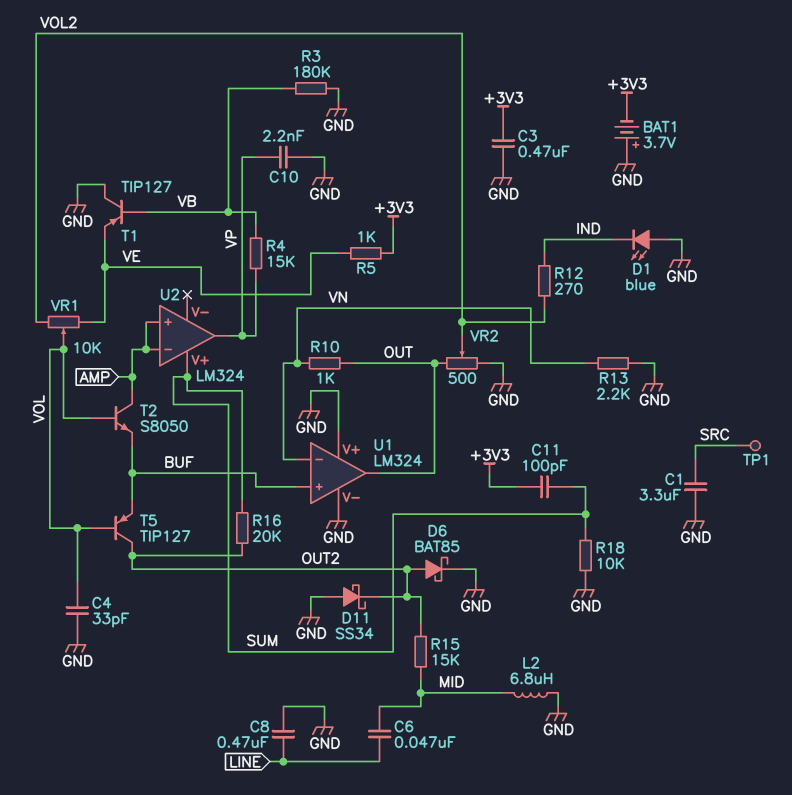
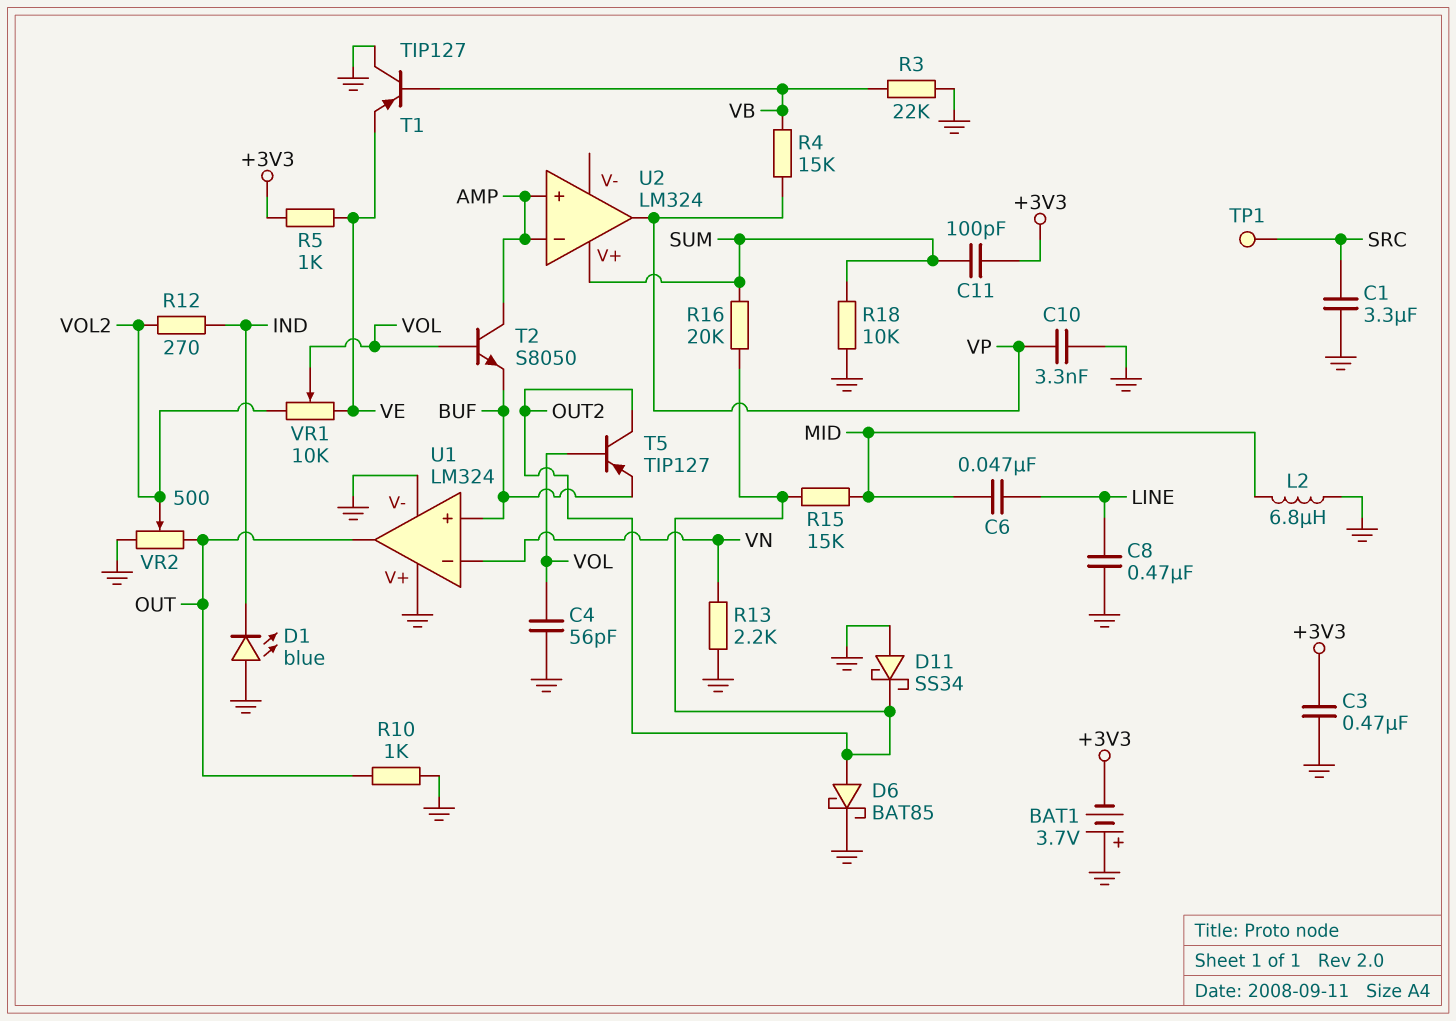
C4: 33pF (GND, VOL) -> 56pF (GND, VOL)
C10: 2.2nF (GND, VP) -> 3.3nF (GND, VP)
R3: 180k (GND, VB) -> 22k (GND, VB)
R10: 1k (OUT, VN) -> 1k (GND, OUT)

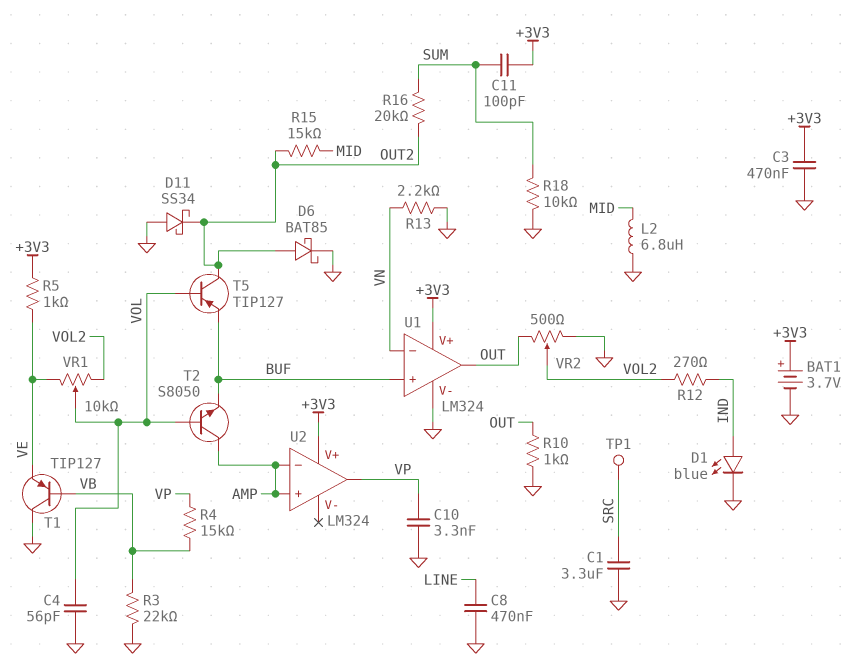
BAT1: 3.7V (plus GND, minus +3V3) -> 3.7V (plus +3V3, minus GND)
C6: 47nF (LINE, MID) -> none
D1: LED blue (A GND, K IND) -> LED blue (A IND, K GND)
U1 pin V+: GND -> +3V3
U2 pin V+: SUM -> +3V3

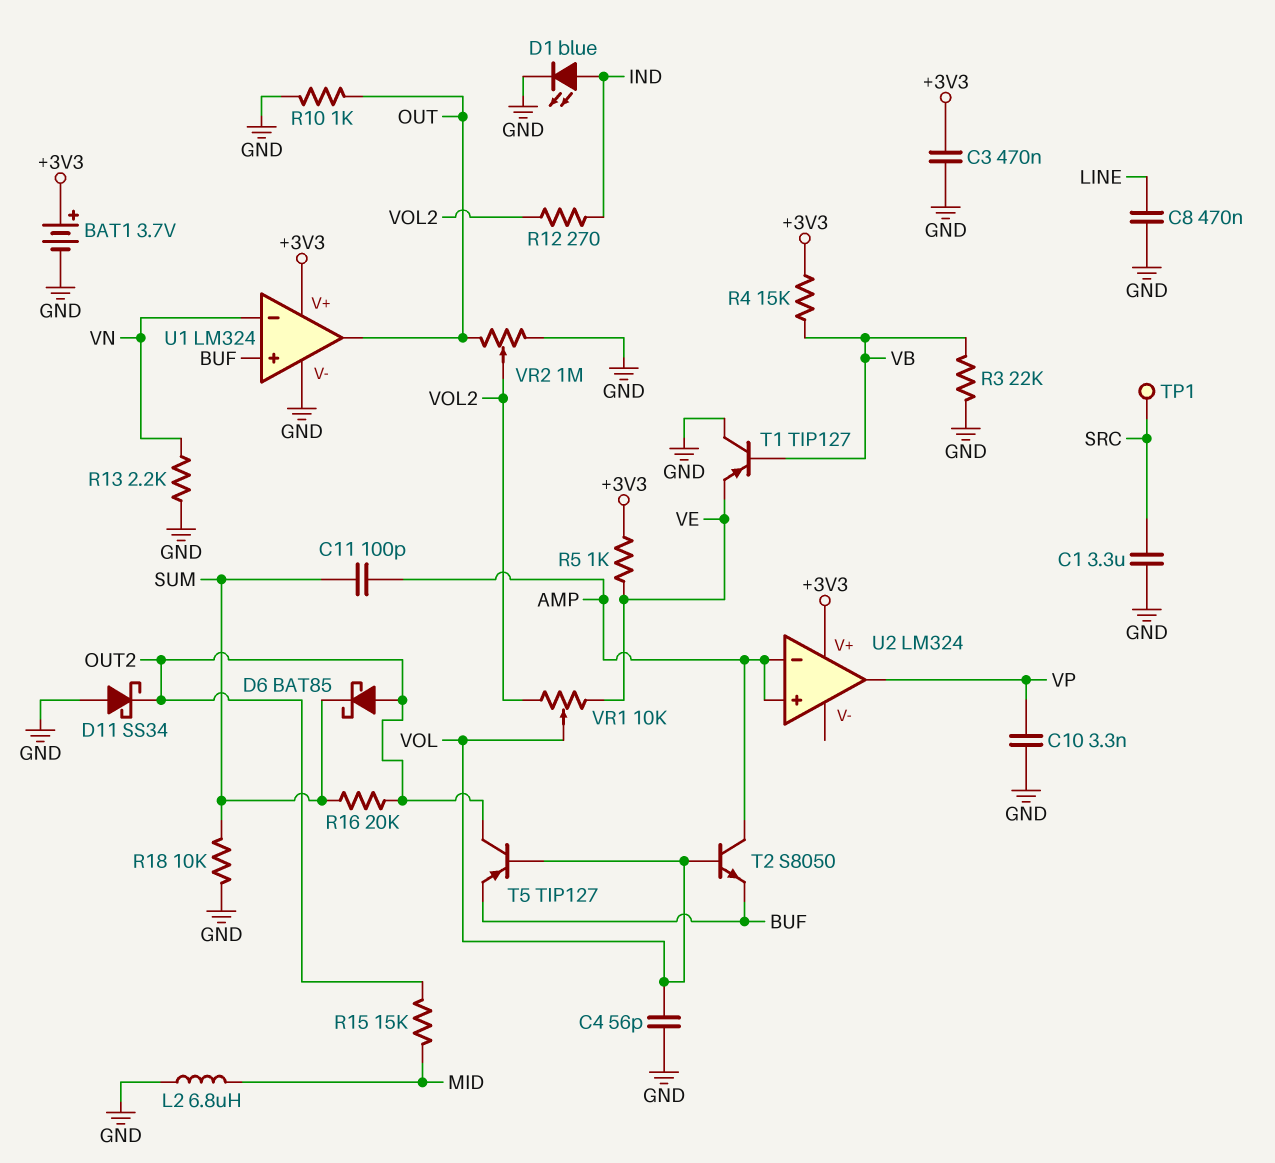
C11: 100pF (+3V3, SUM) -> 100pF (AMP, SUM)
D6: schottky BAT85 (A OUT2, K GND) -> schottky BAT85 (A OUT2, K SUM)
R4: 15k (VB, VP) -> 15k (+3V3, VB)
VR2: 500 (GND, OUT, wiper VOL2) -> 1M (GND, OUT, wiper VOL2)

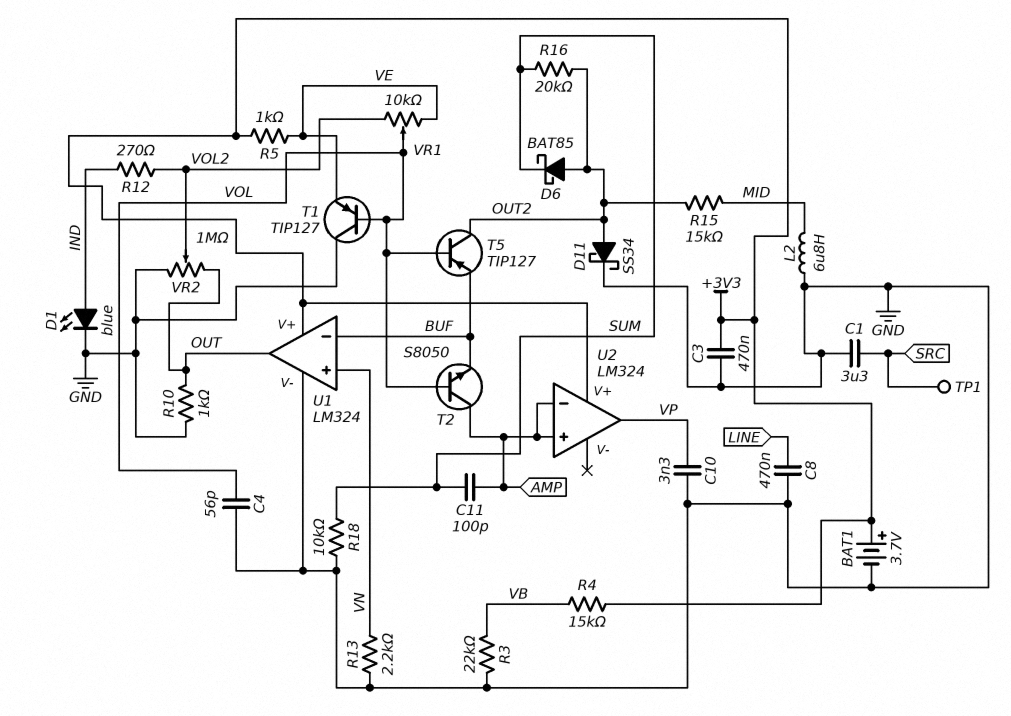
D11: schottky SS34 (A GND, K OUT2) -> schottky SS34 (A OUT2, K GND)
T1: PNP TIP127 (B VB, C GND, E VE) -> PNP TIP127 (B VOL, C GND, E VE)
U1 pin in+: BUF -> VN
U1 pin in-: VN -> BUF

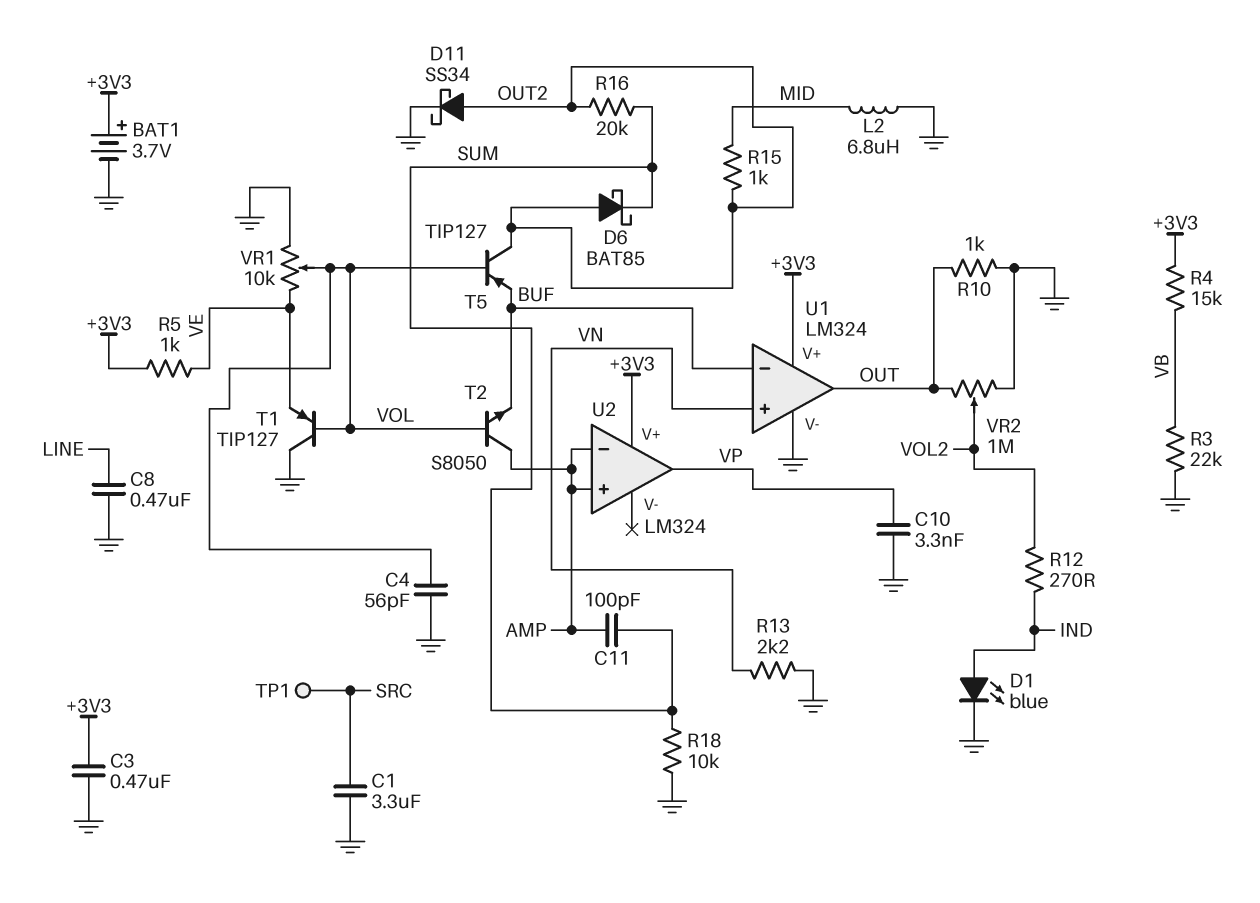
R15: 15k (MID, OUT2) -> 1k (MID, OUT2)
VR1: 10k (VE, VOL2, wiper VOL) -> 10k (GND, VE, wiper VOL)

